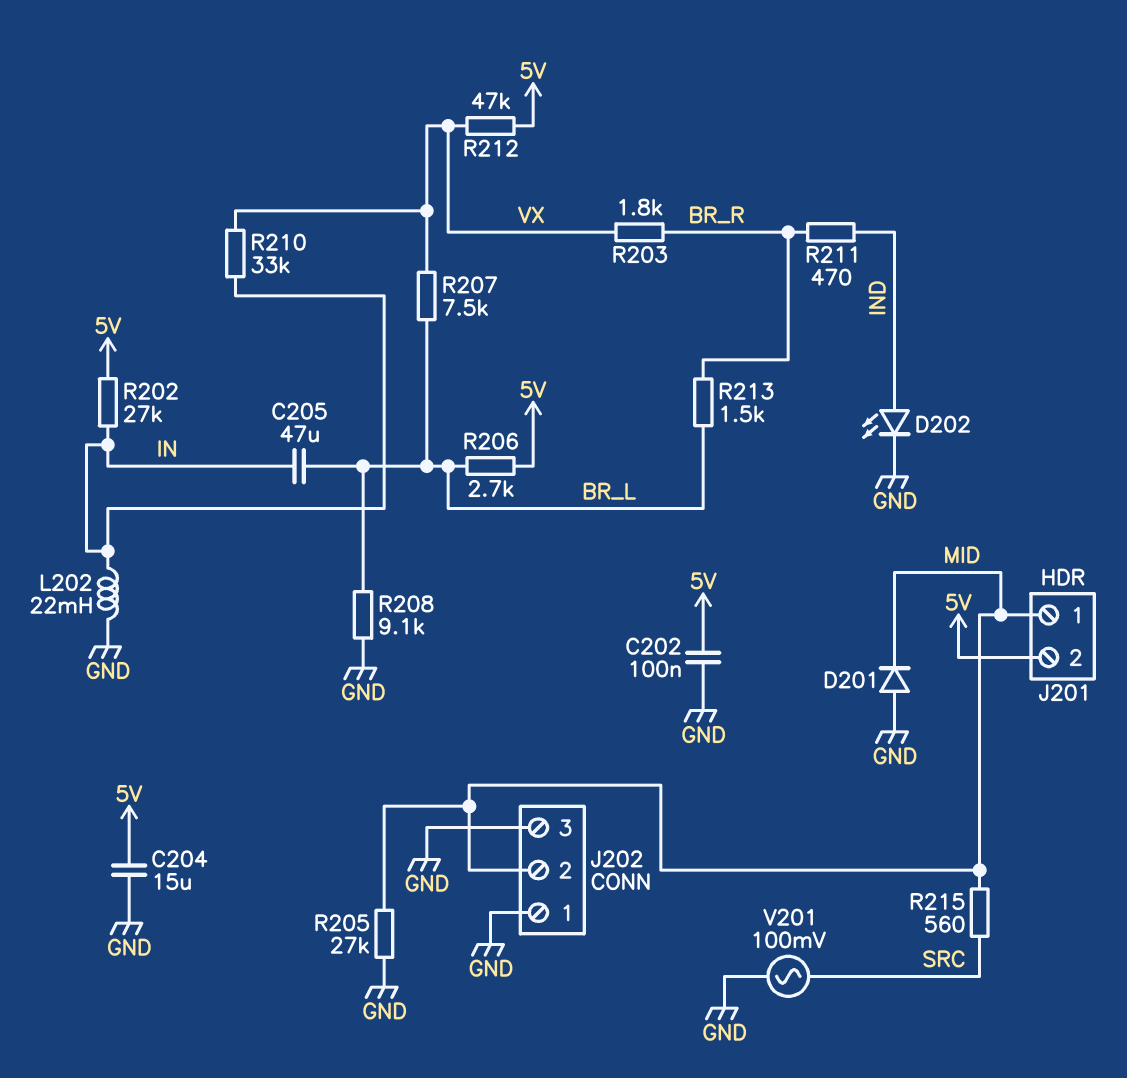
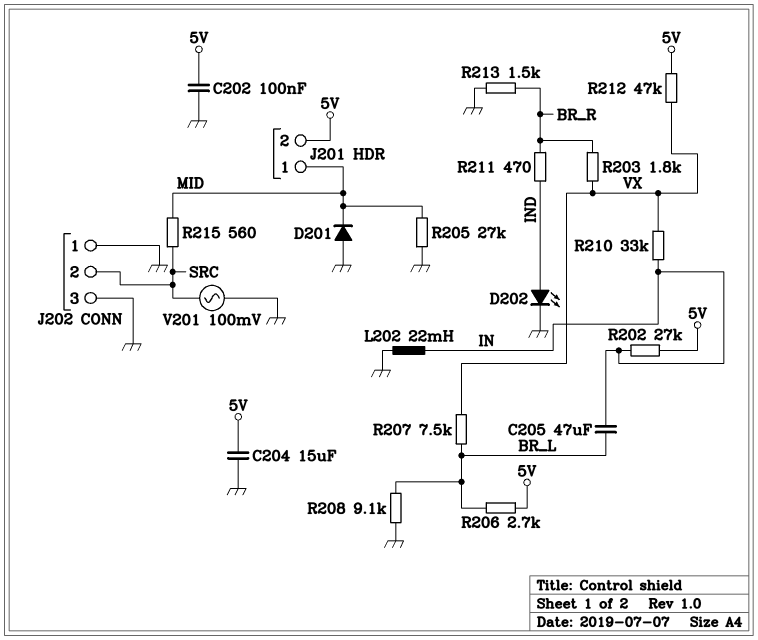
J202 pin 2: MID -> SRC
R213: 1.5k (BR_L, BR_R) -> 1.5k (BR_R, GND)

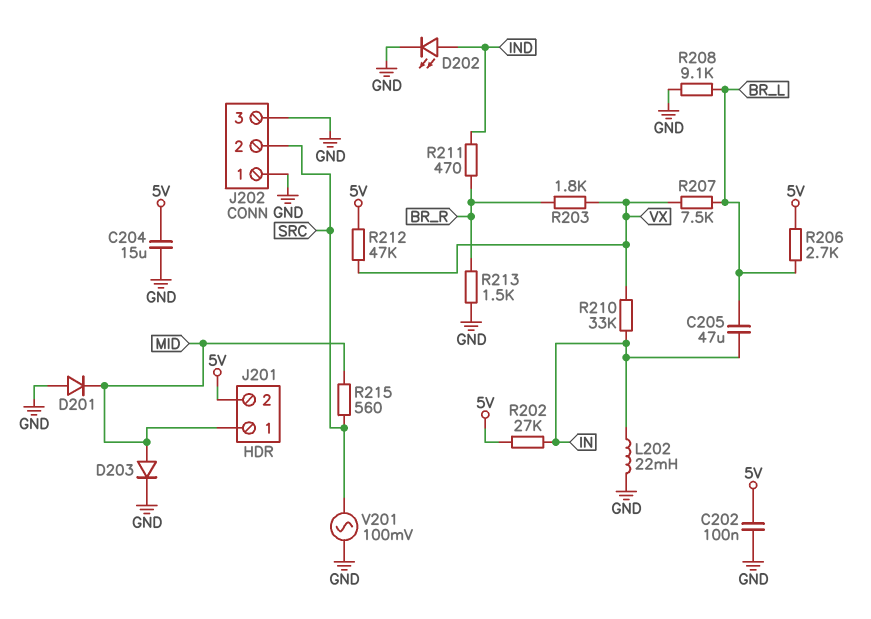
D203: none -> diode (A MID, K GND)
R205: 27k (GND, MID) -> none

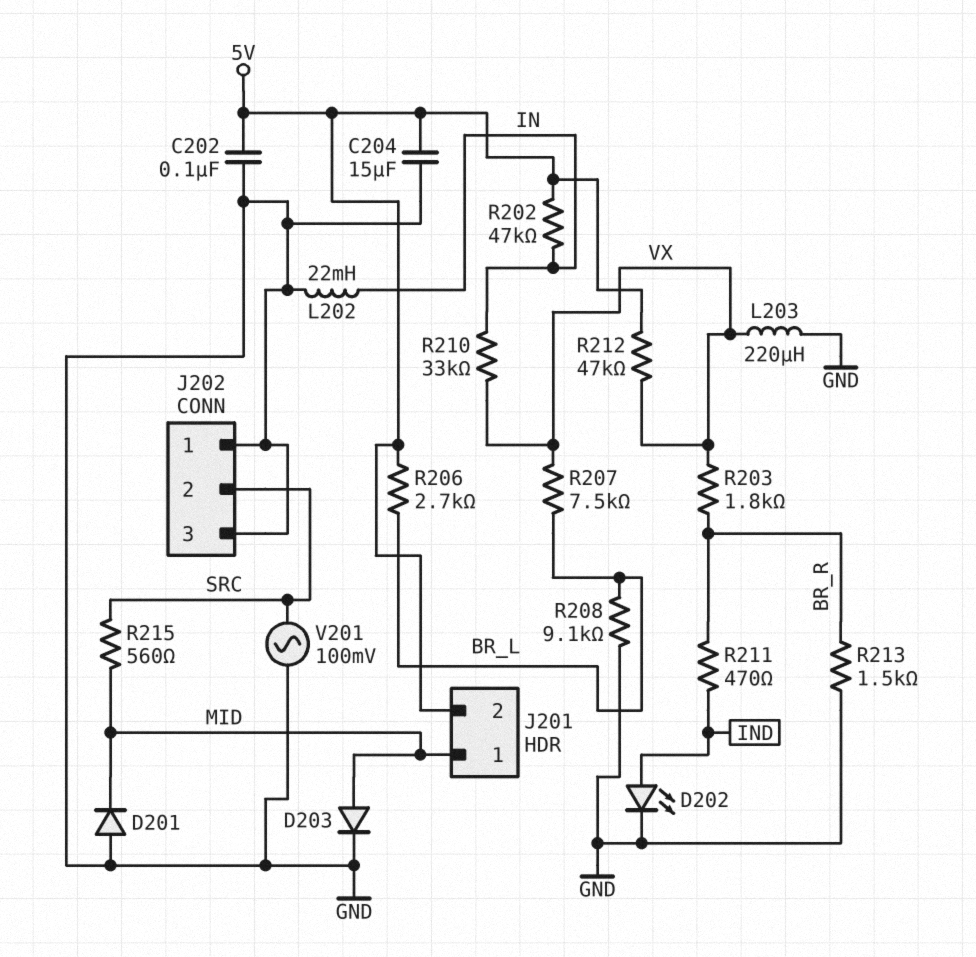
C205: 47uF (BR_L, IN) -> none
L203: none -> 220uH (GND, VX)
R202: 27k (5V, IN) -> 47k (5V, IN)

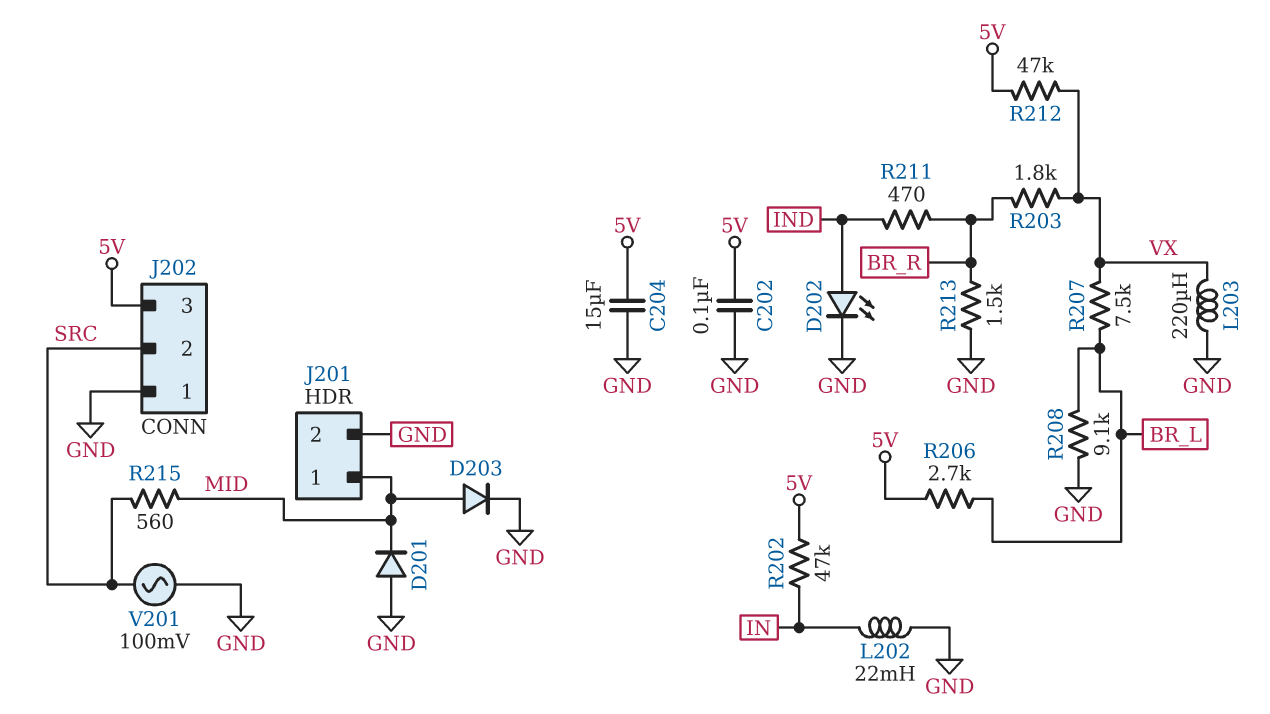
J201 pin 2: 5V -> GND
J202 pin 3: GND -> 5V
R210: 33k (IN, VX) -> none

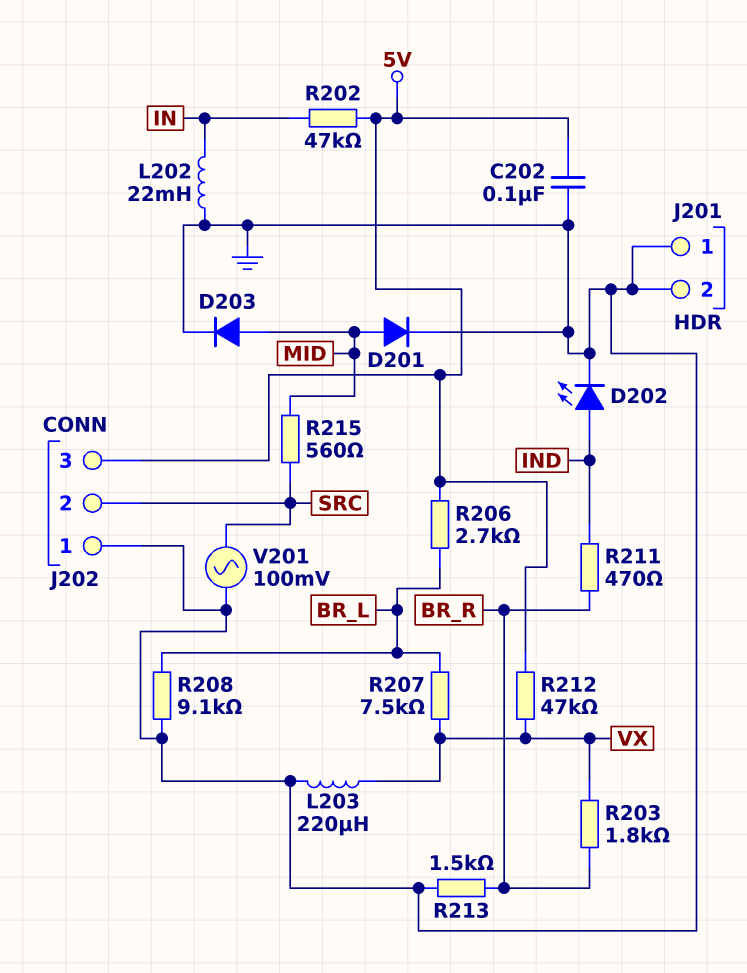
C204: 15uF (5V, GND) -> none
D201: diode (A GND, K MID) -> diode (A MID, K GND)
J201 pin 1: MID -> GND

